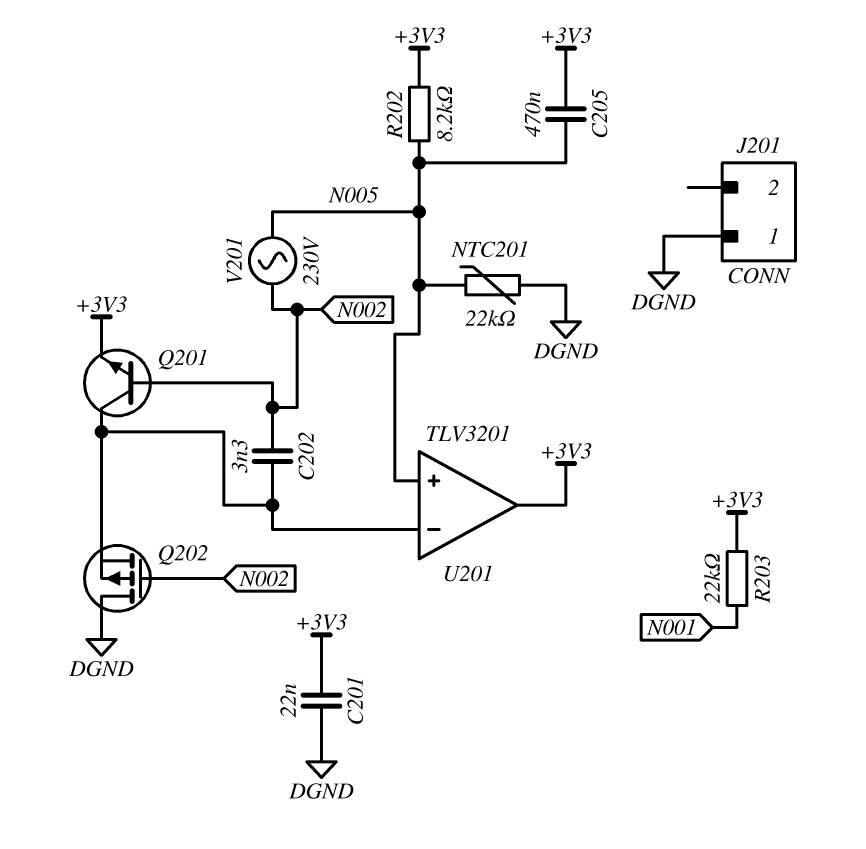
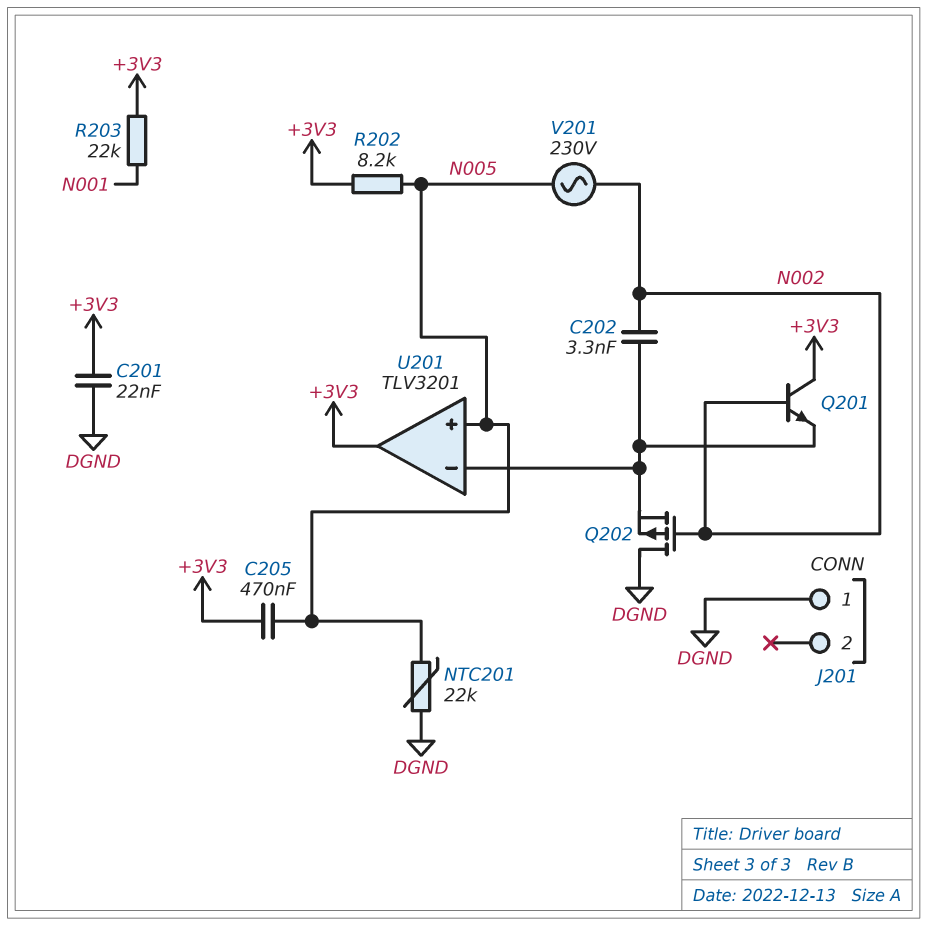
Q201: NPN (B N002, C U201/in-, E +3V3) -> NPN (B N002, C +3V3, E U201/in-)

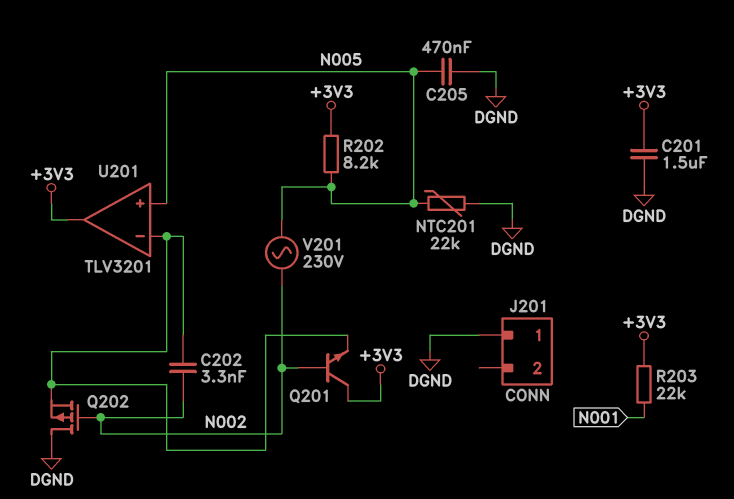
C201: 22nF (+3V3, DGND) -> 1.5uF (+3V3, DGND)
C205: 470nF (+3V3, N005) -> 470nF (DGND, N005)

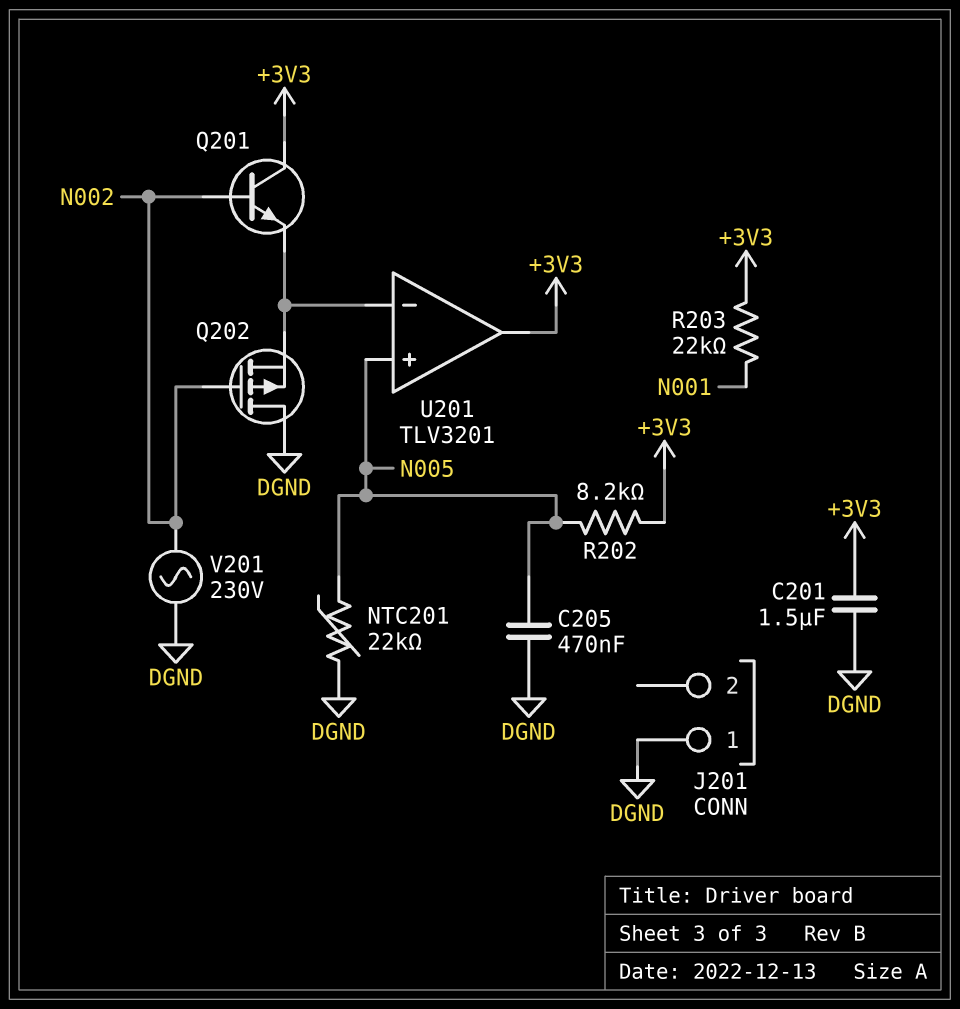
C202: 3.3nF (N002, U201/in-) -> none
V201: AC 230V (N002, N005) -> AC 230V (DGND, N002)

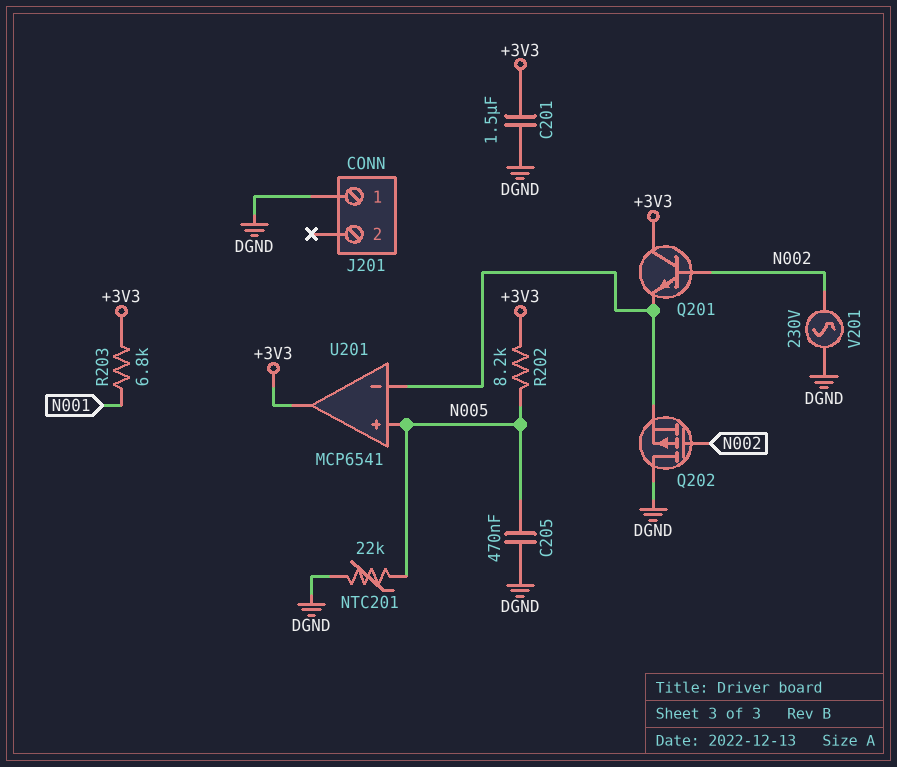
R203: 22k (+3V3, N001) -> 6.8k (+3V3, N001)
U201: TLV3201 -> MCP6541

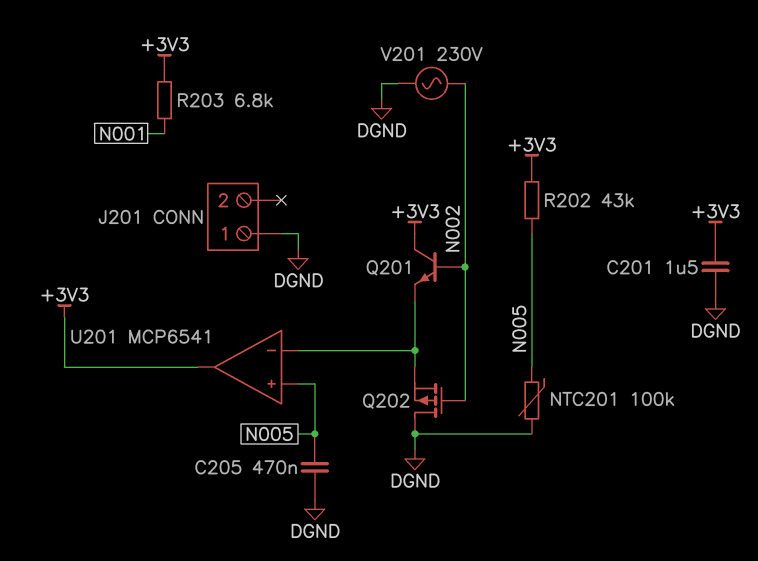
NTC201: 22k (DGND, N005) -> 100k (DGND, N005)
R202: 8.2k (+3V3, N005) -> 43k (+3V3, N005)

